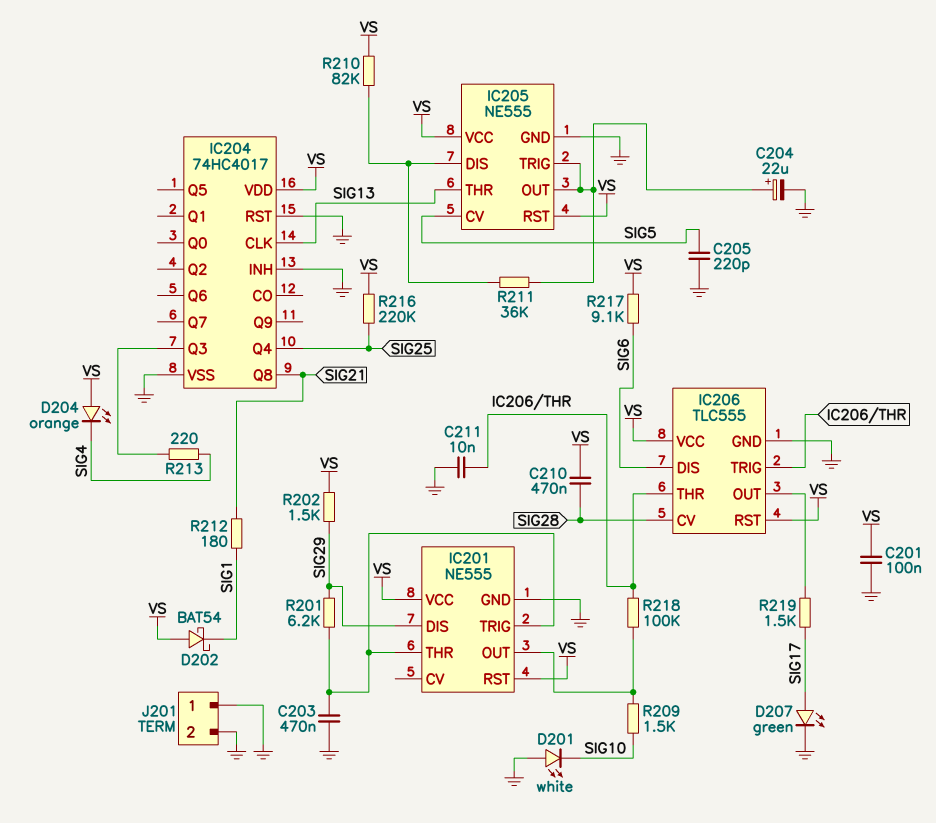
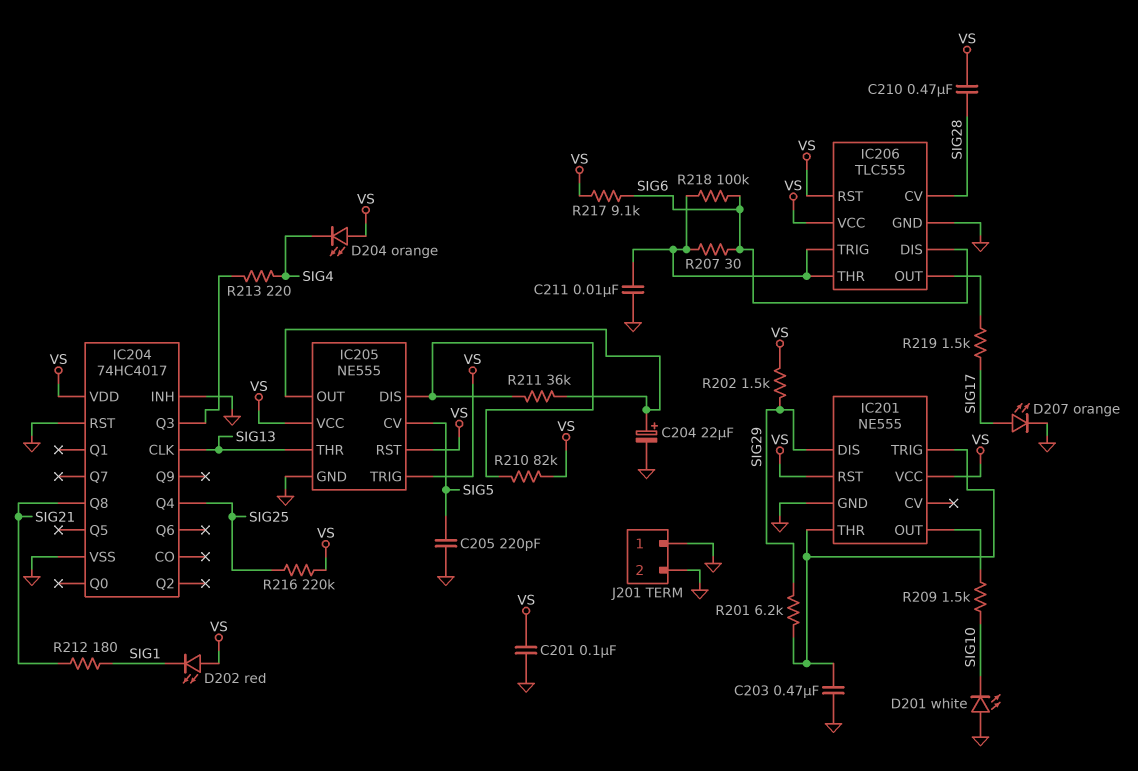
D202: schottky BAT54 (A VS, K SIG1) -> LED red (A VS, K SIG1)
D207: LED green (A SIG17, K GND) -> LED orange (A SIG17, K GND)
IC205 pin TRIG: IC205/OUT -> VS
R207: none -> 30 (IC206/THR, SIG6)
R218: 100k (IC201/OUT, IC206/THR) -> 100k (IC206/THR, SIG6)

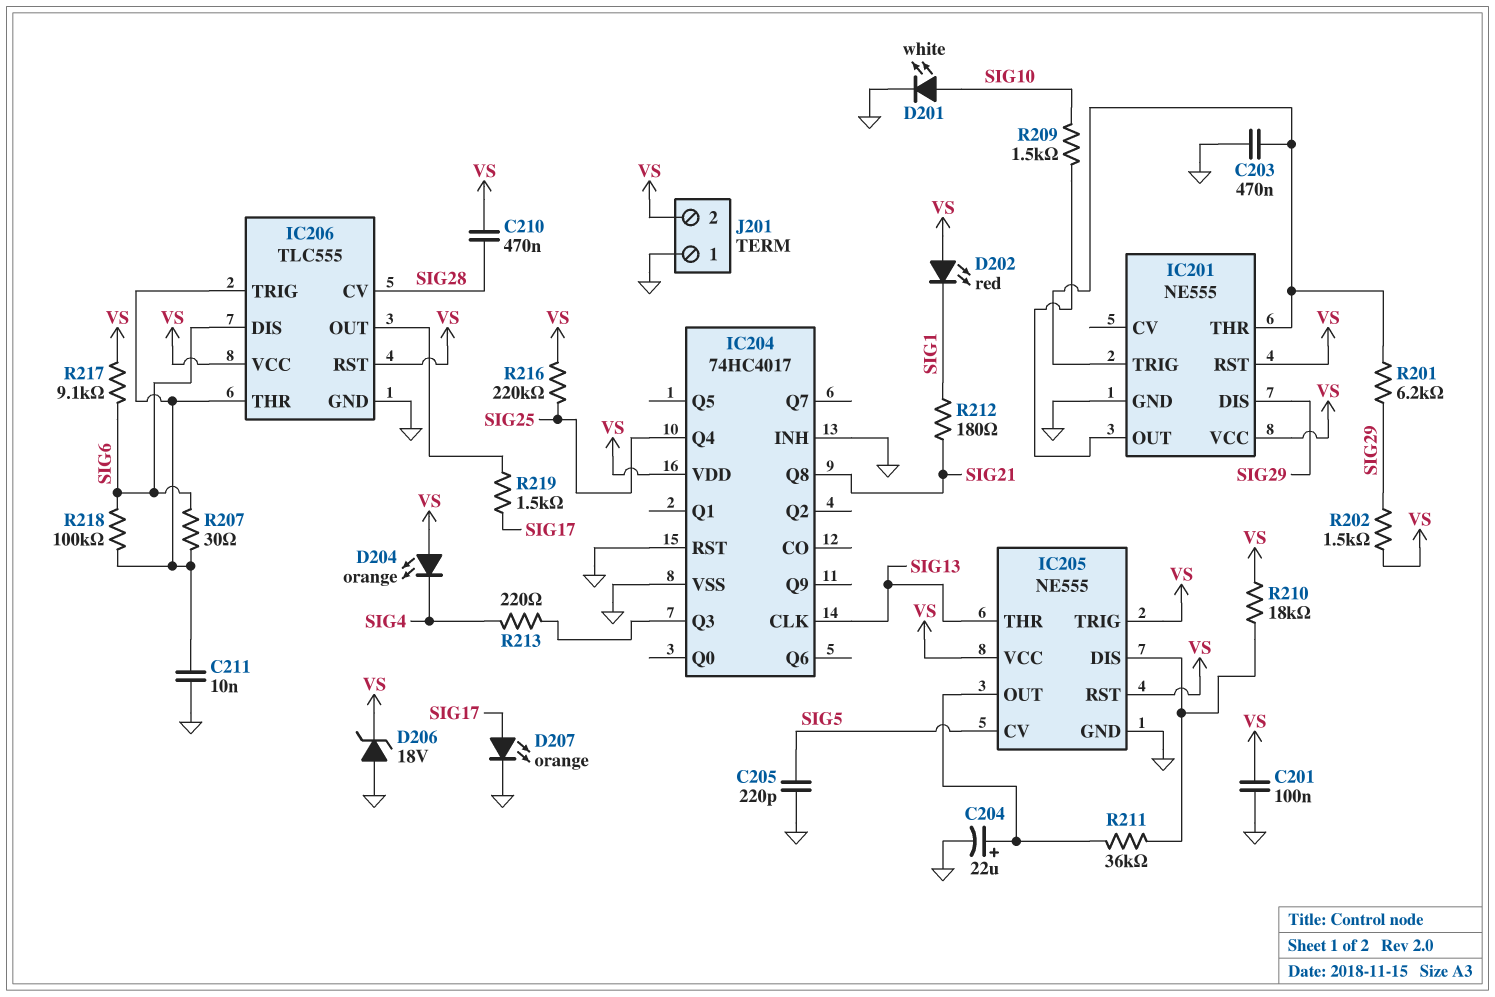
D201: LED white (A GND, K SIG10) -> LED white (A SIG10, K GND)
D206: none -> zener 18V (A GND, K VS)
J201 pin 2: GND -> VS
R210: 82k (IC205/DIS, VS) -> 18k (IC205/DIS, VS)

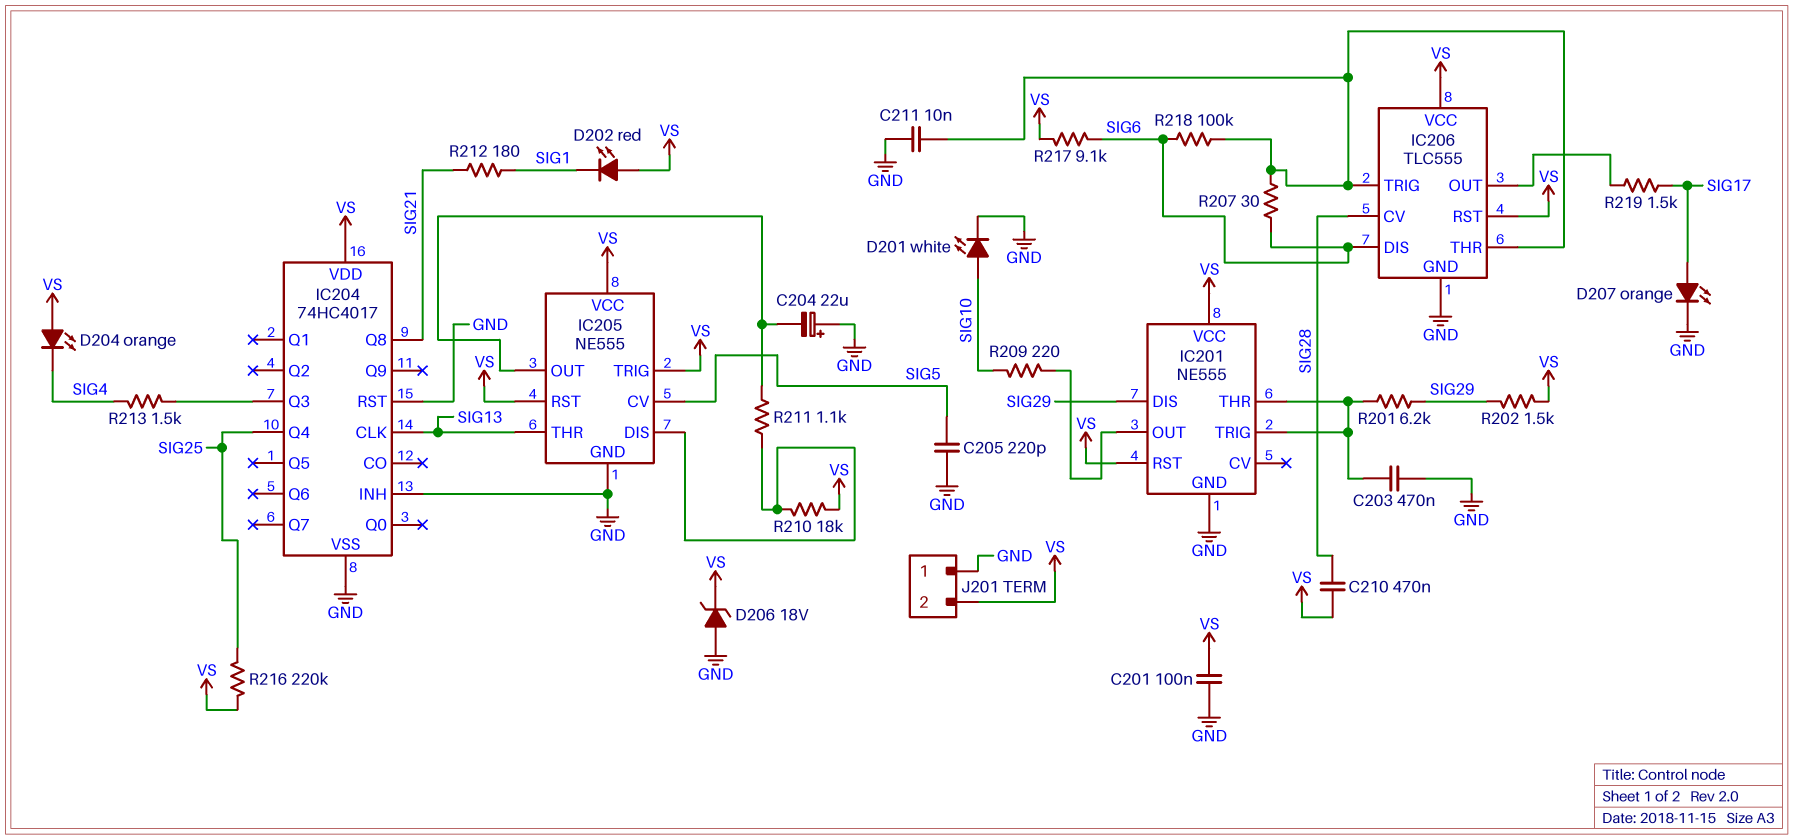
C204: 22uF (plus IC205/OUT, minus GND) -> 22uF (plus GND, minus IC205/OUT)
R209: 1.5k (IC201/OUT, SIG10) -> 220 (IC201/OUT, SIG10)
R211: 36k (IC205/DIS, IC205/OUT) -> 1.1k (IC205/DIS, IC205/OUT)
R213: 220 (IC204/Q3, SIG4) -> 1.5k (IC204/Q3, SIG4)

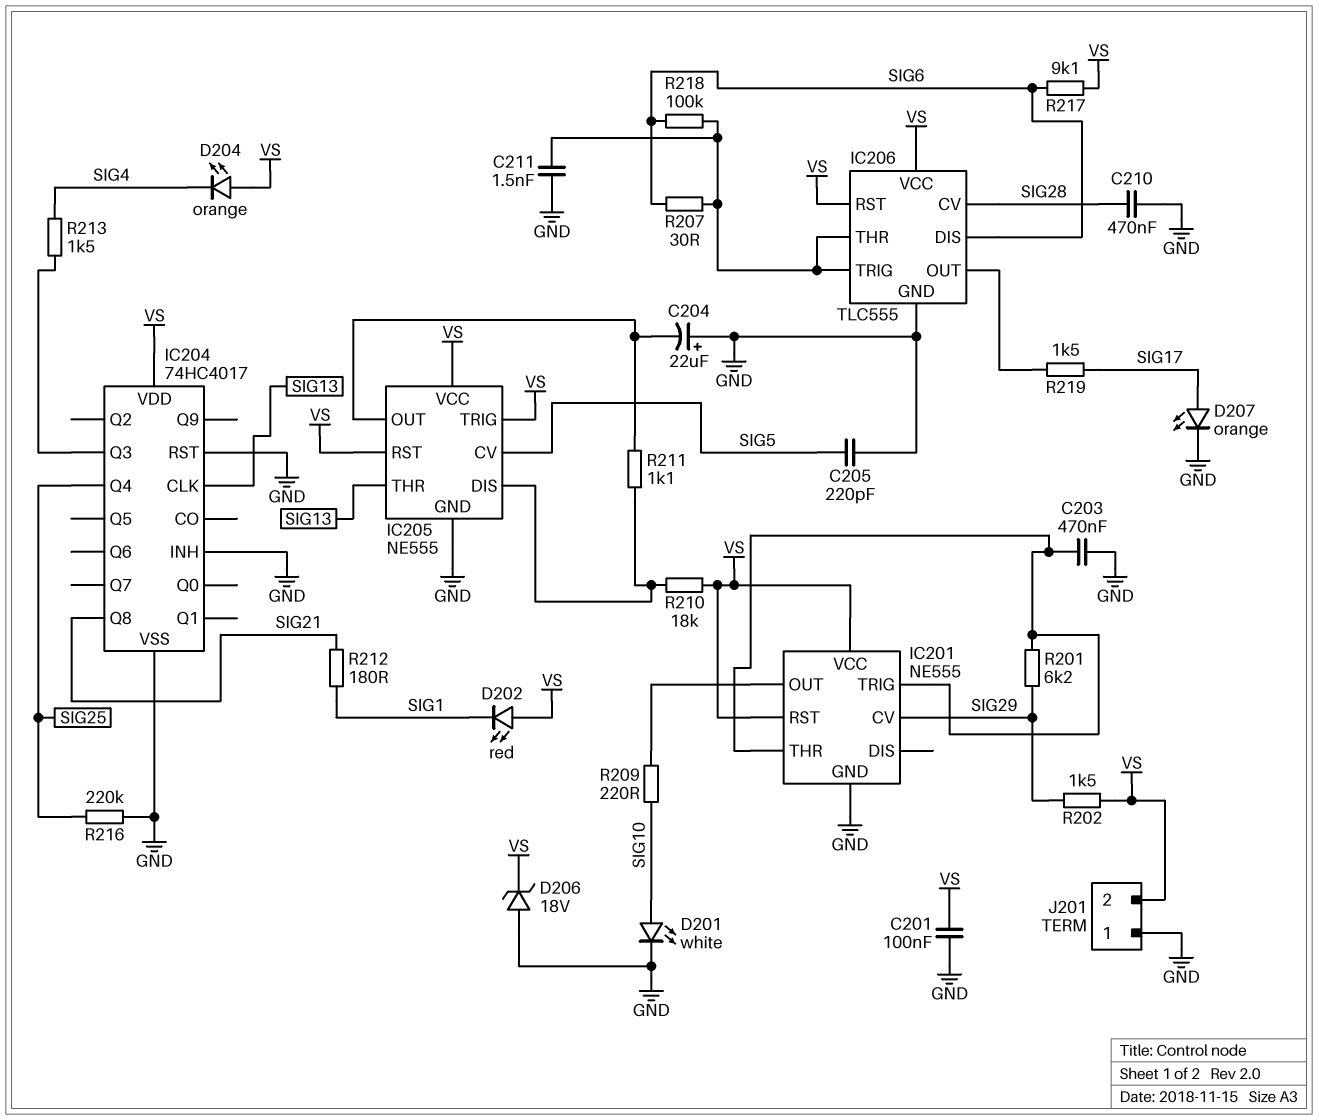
C210: 470nF (SIG28, VS) -> 470nF (GND, SIG28)
C211: 10nF (GND, IC206/THR) -> 1.5nF (GND, IC206/THR)
IC201 pin CV: none -> SIG29
IC201 pin DIS: SIG29 -> none
R216: 220k (SIG25, VS) -> 220k (GND, SIG25)

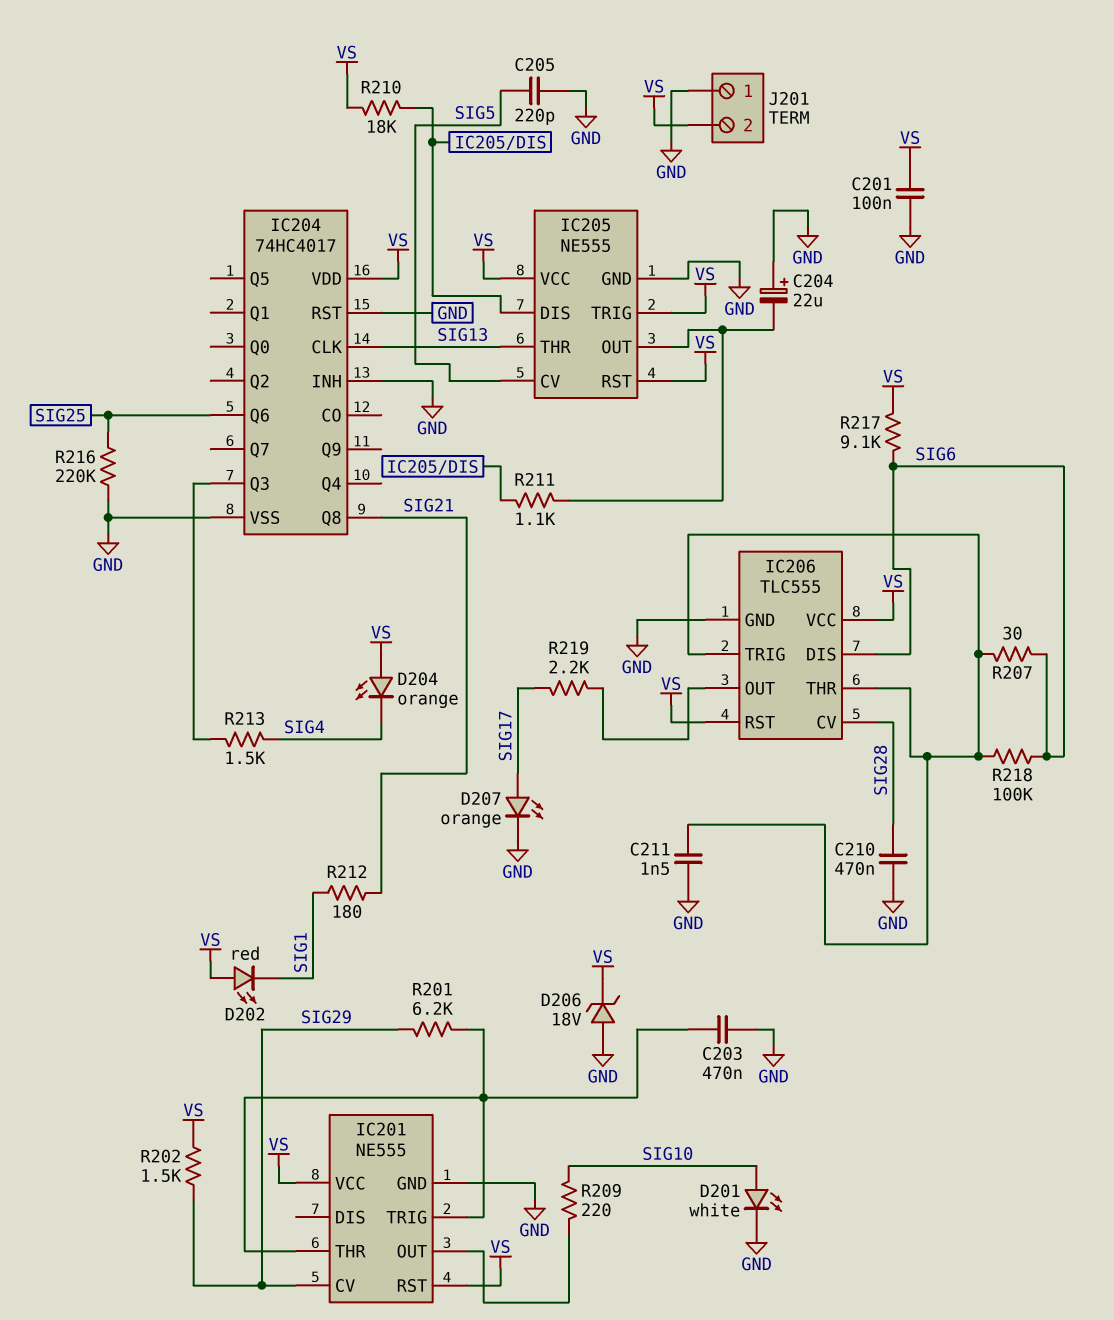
IC204 pin Q4: SIG25 -> none
IC204 pin Q6: none -> SIG25
R219: 1.5k (IC206/OUT, SIG17) -> 2.2k (IC206/OUT, SIG17)

